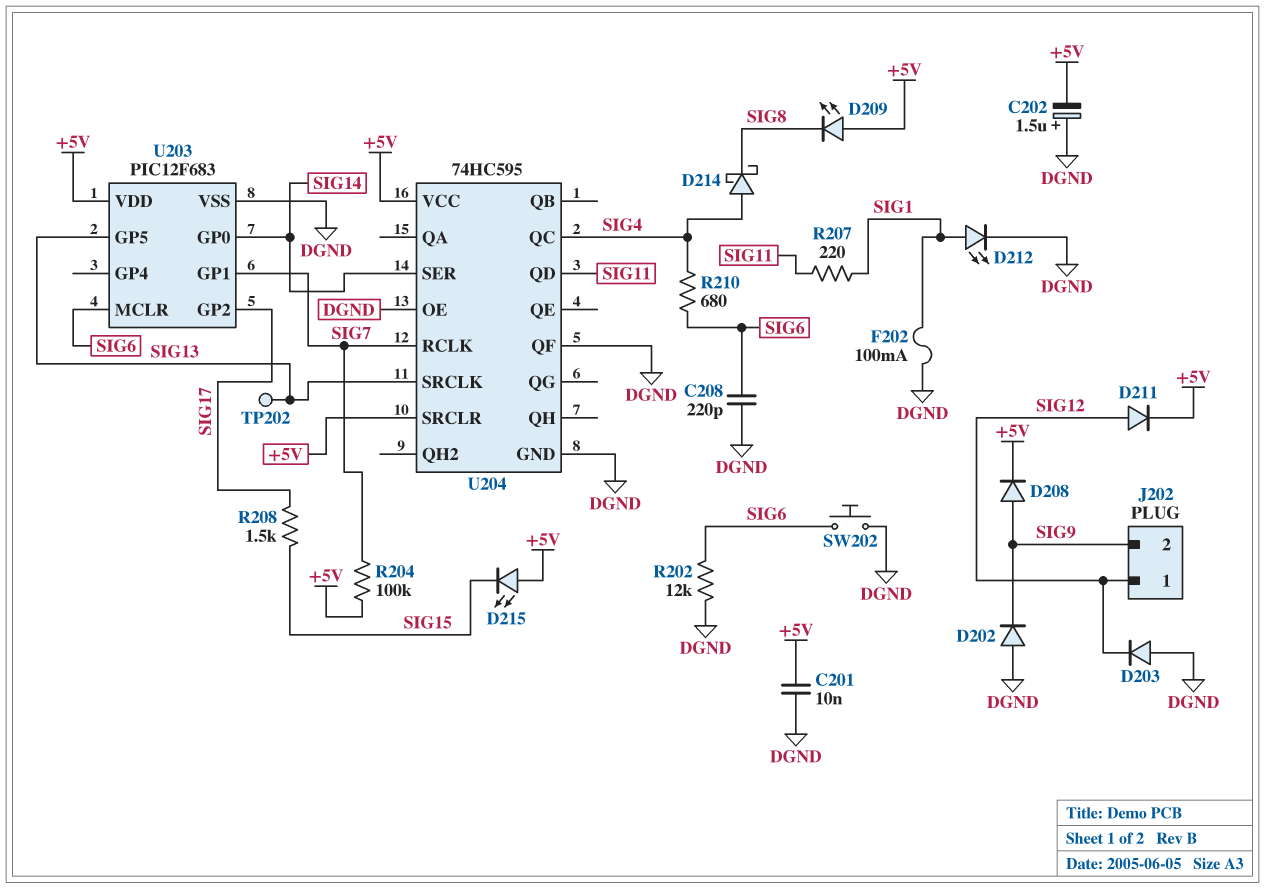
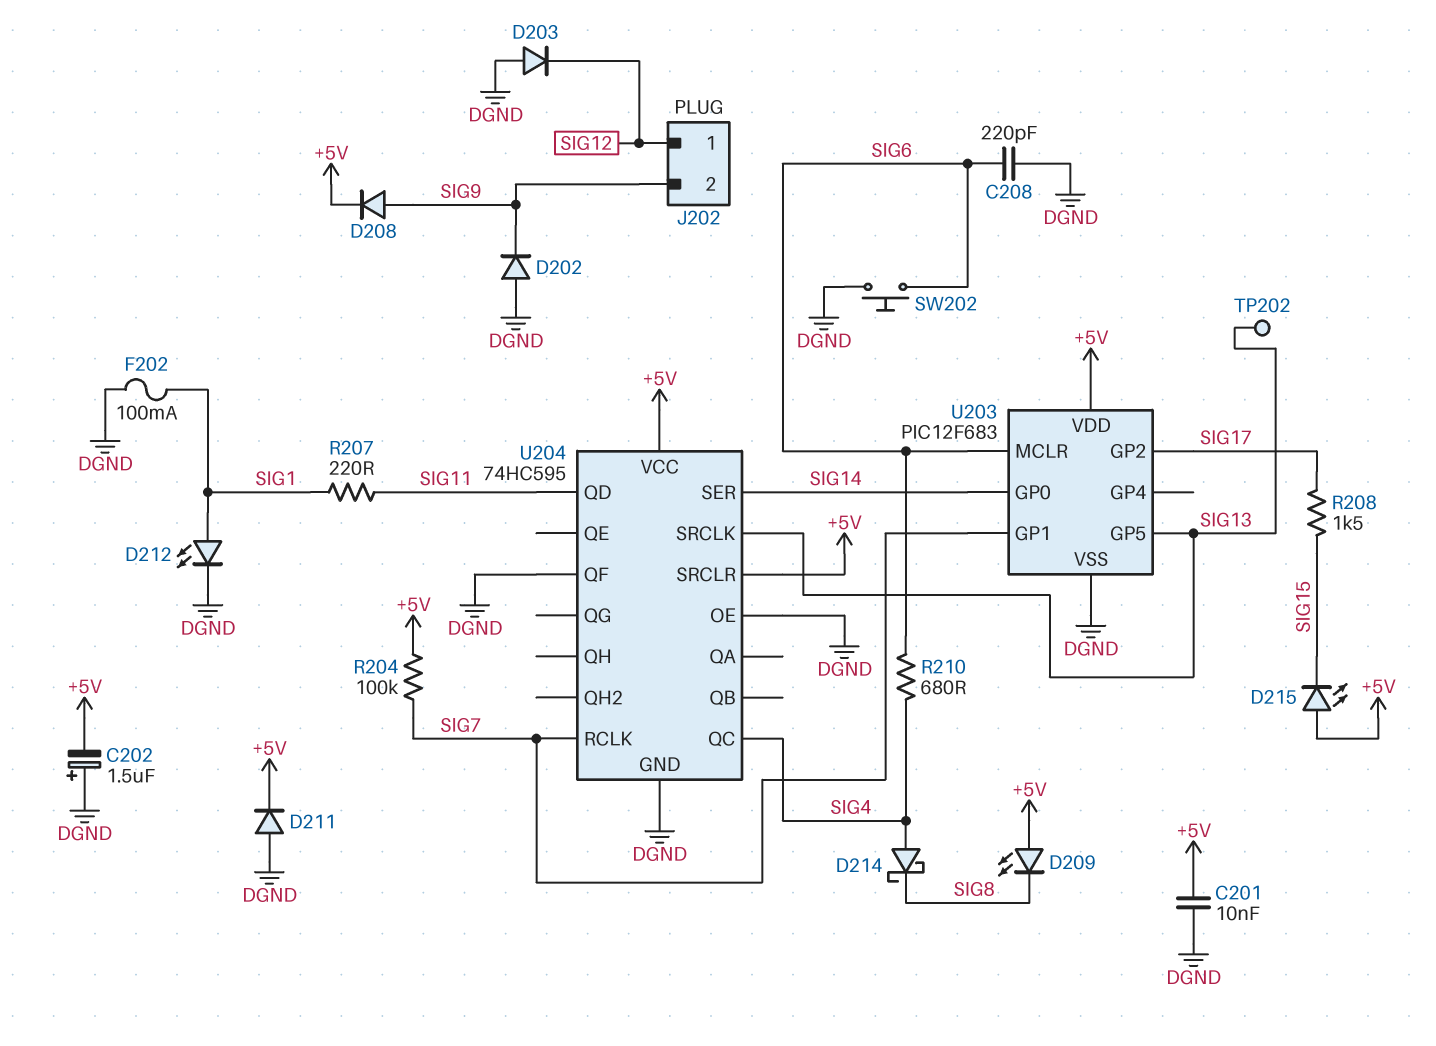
D211: diode (A SIG12, K +5V) -> diode (A DGND, K +5V)
R202: 12k (DGND, SIG6) -> none

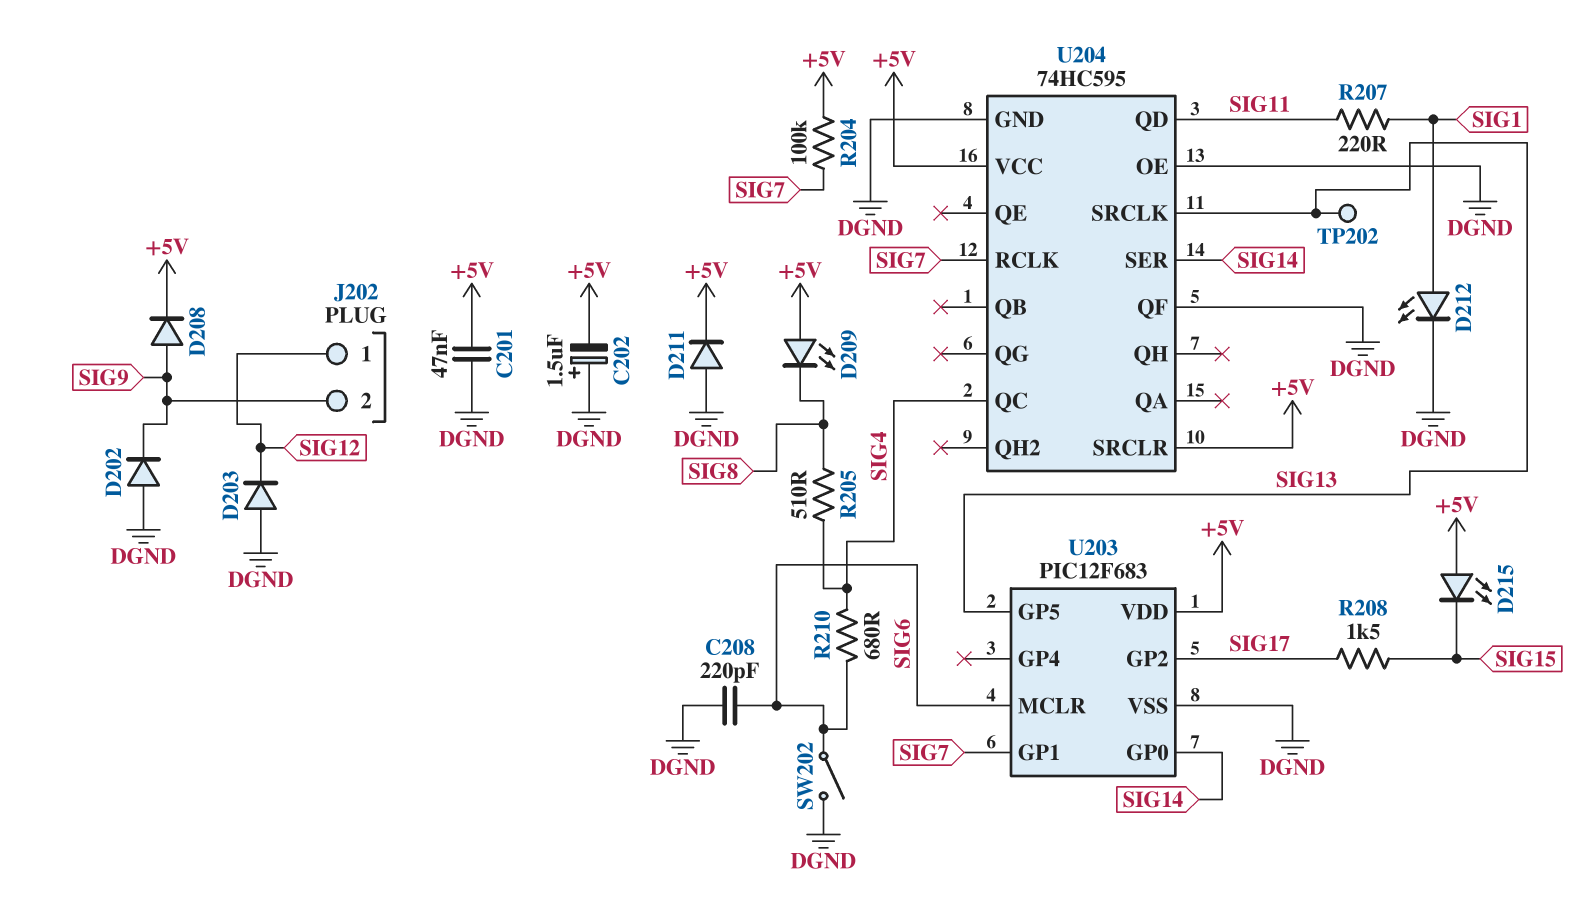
C201: 10nF (+5V, DGND) -> 47nF (+5V, DGND)
D214: schottky (A SIG4, K SIG8) -> none
F202: 100mA (DGND, SIG1) -> none
R205: none -> 510 (SIG4, SIG8)
SW202: button (DGND, SIG6) -> switch (DGND, SIG6)

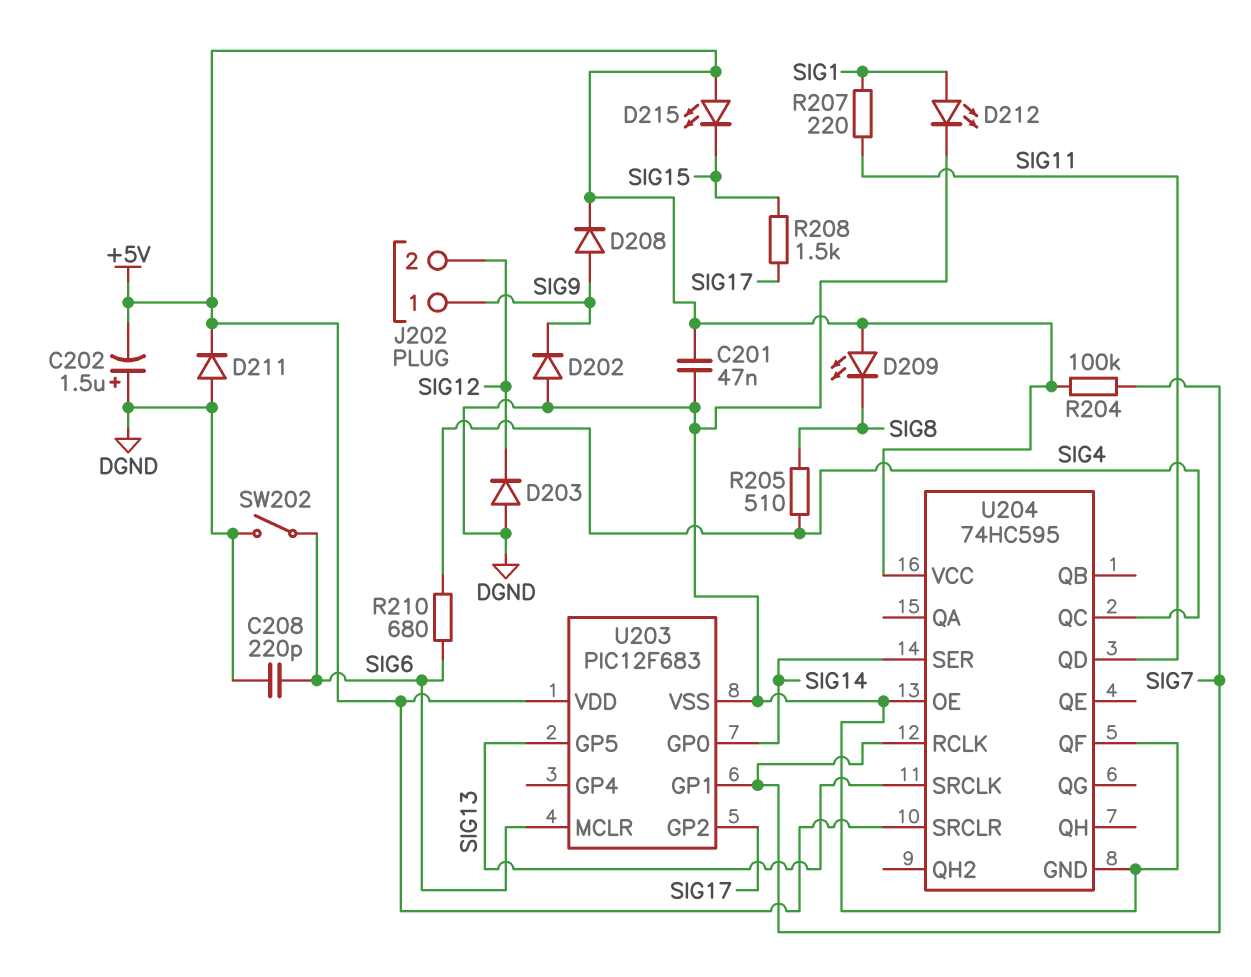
J202 pin 1: SIG12 -> SIG9
J202 pin 2: SIG9 -> SIG12
TP202: test point (SIG13) -> none

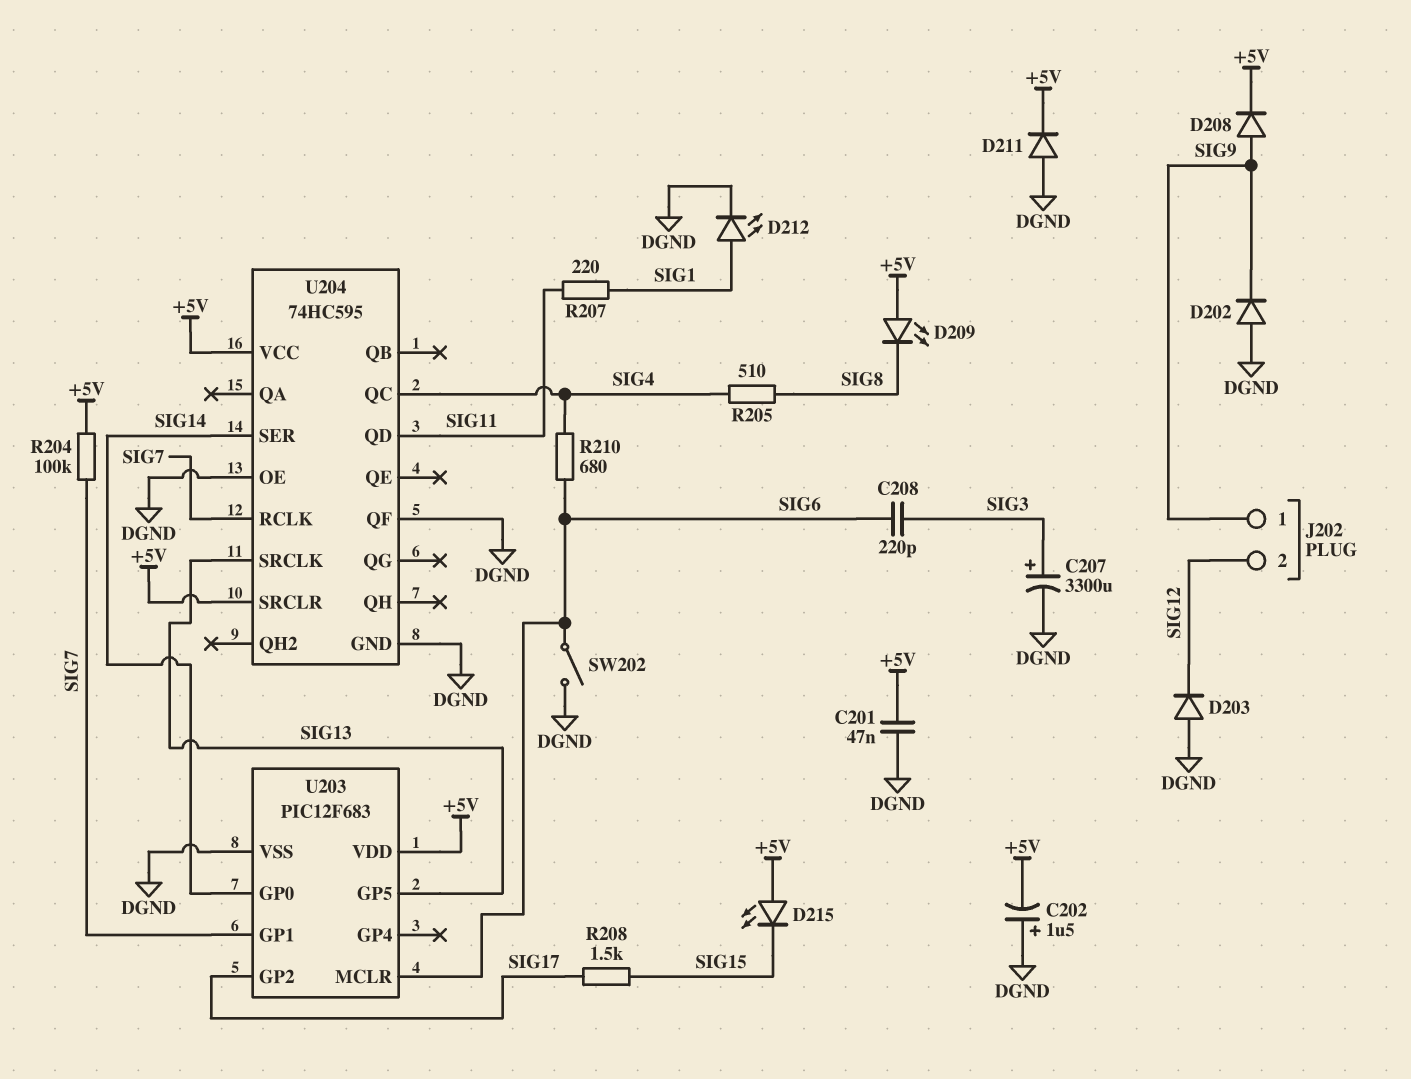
C207: none -> 3300uF (plus SIG3, minus DGND)
C208: 220pF (DGND, SIG6) -> 220pF (SIG3, SIG6)

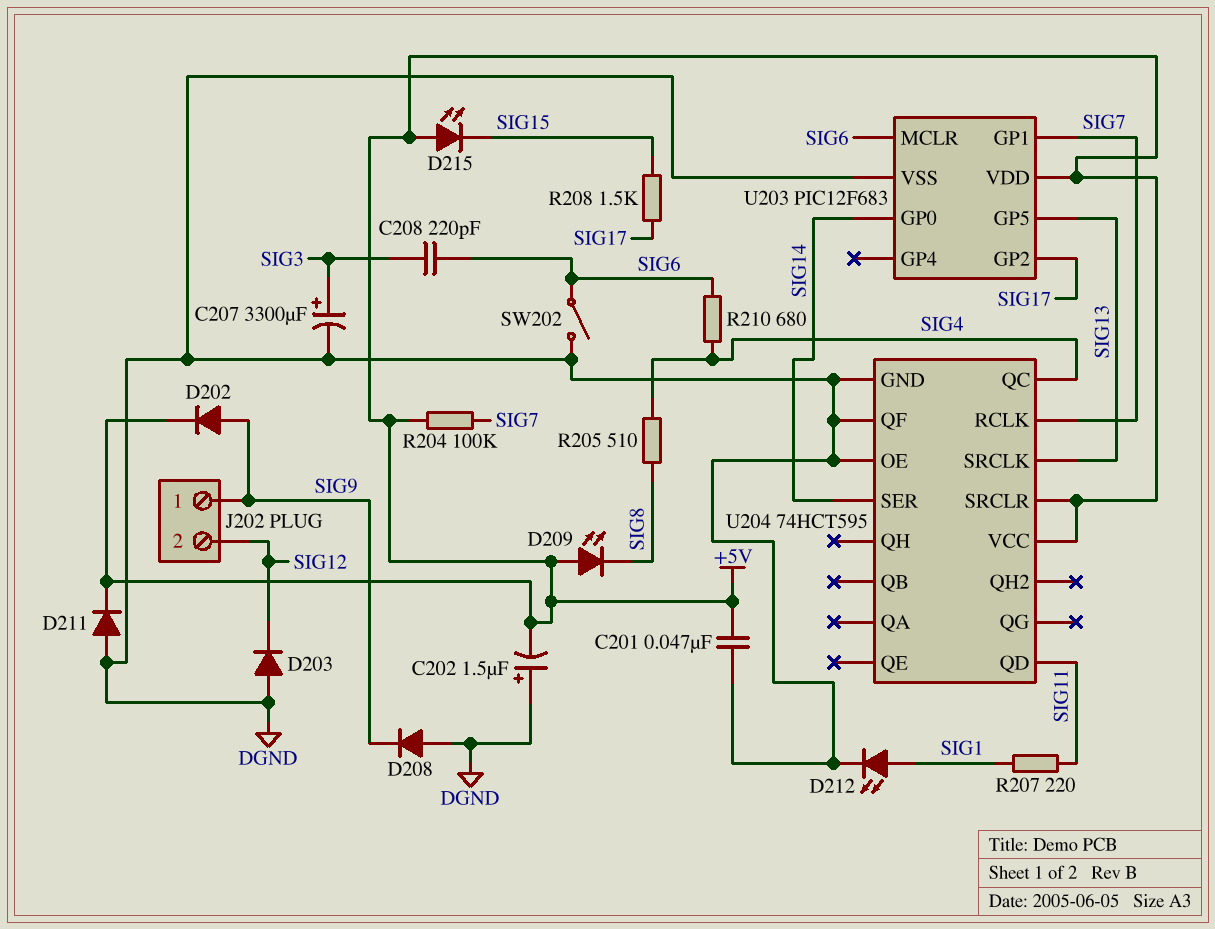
D202: diode (A DGND, K SIG9) -> diode (A SIG9, K +5V)
D208: diode (A SIG9, K +5V) -> diode (A DGND, K SIG9)
U204: 74HC595 -> 74HCT595

